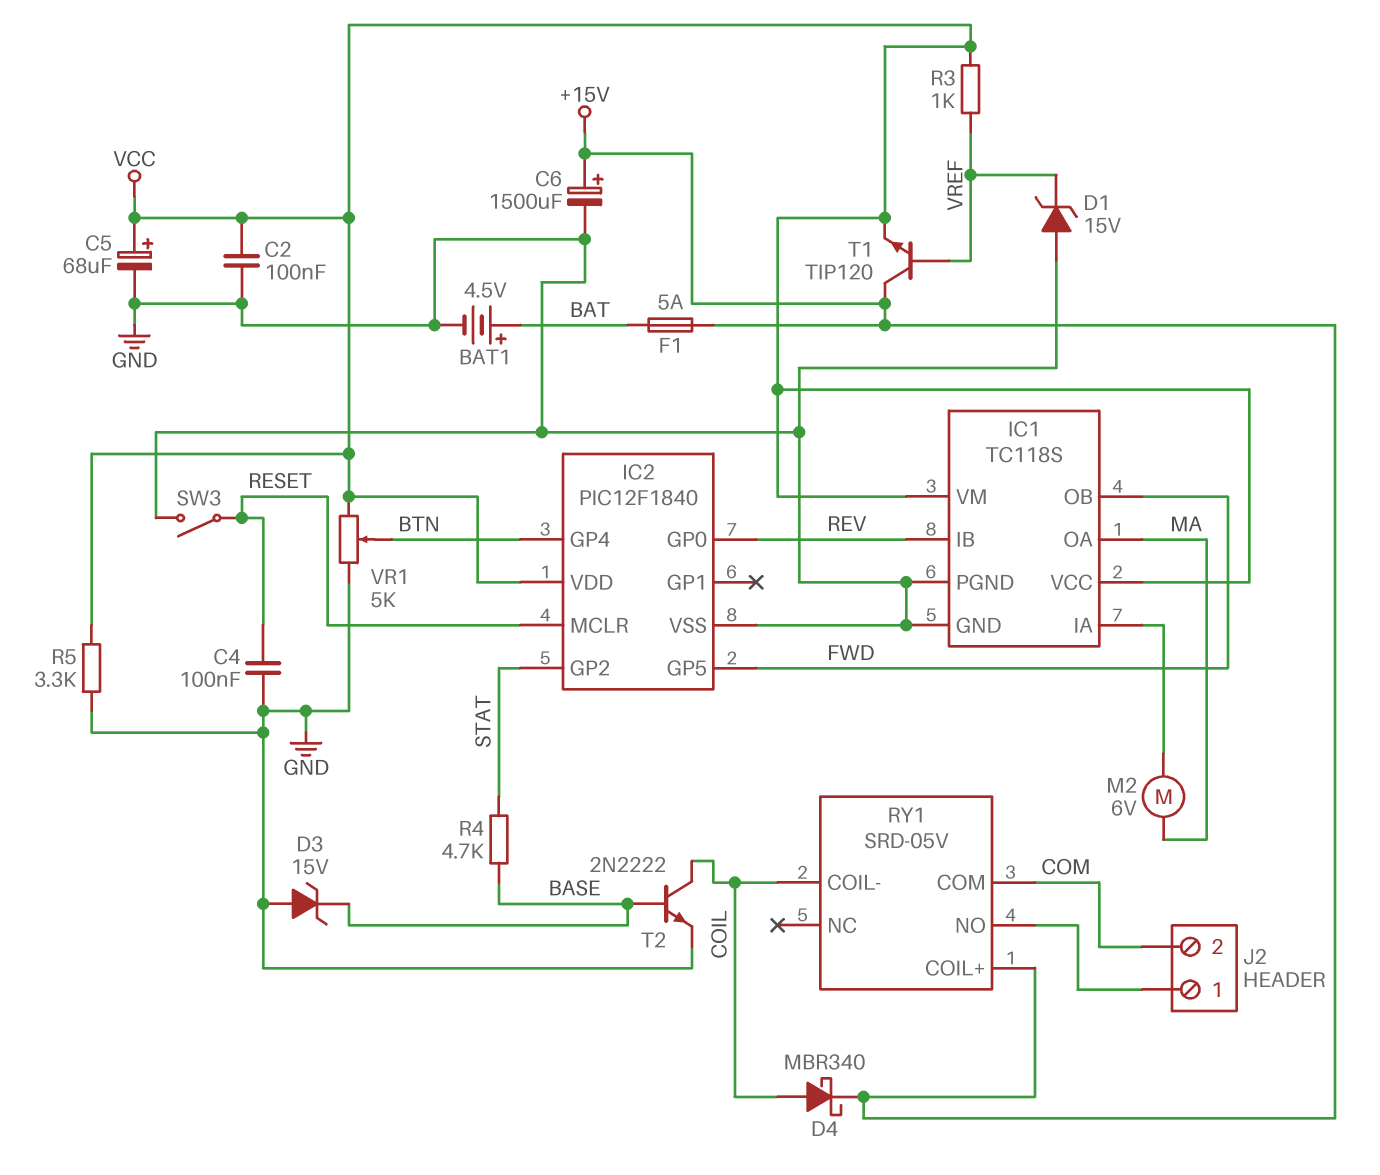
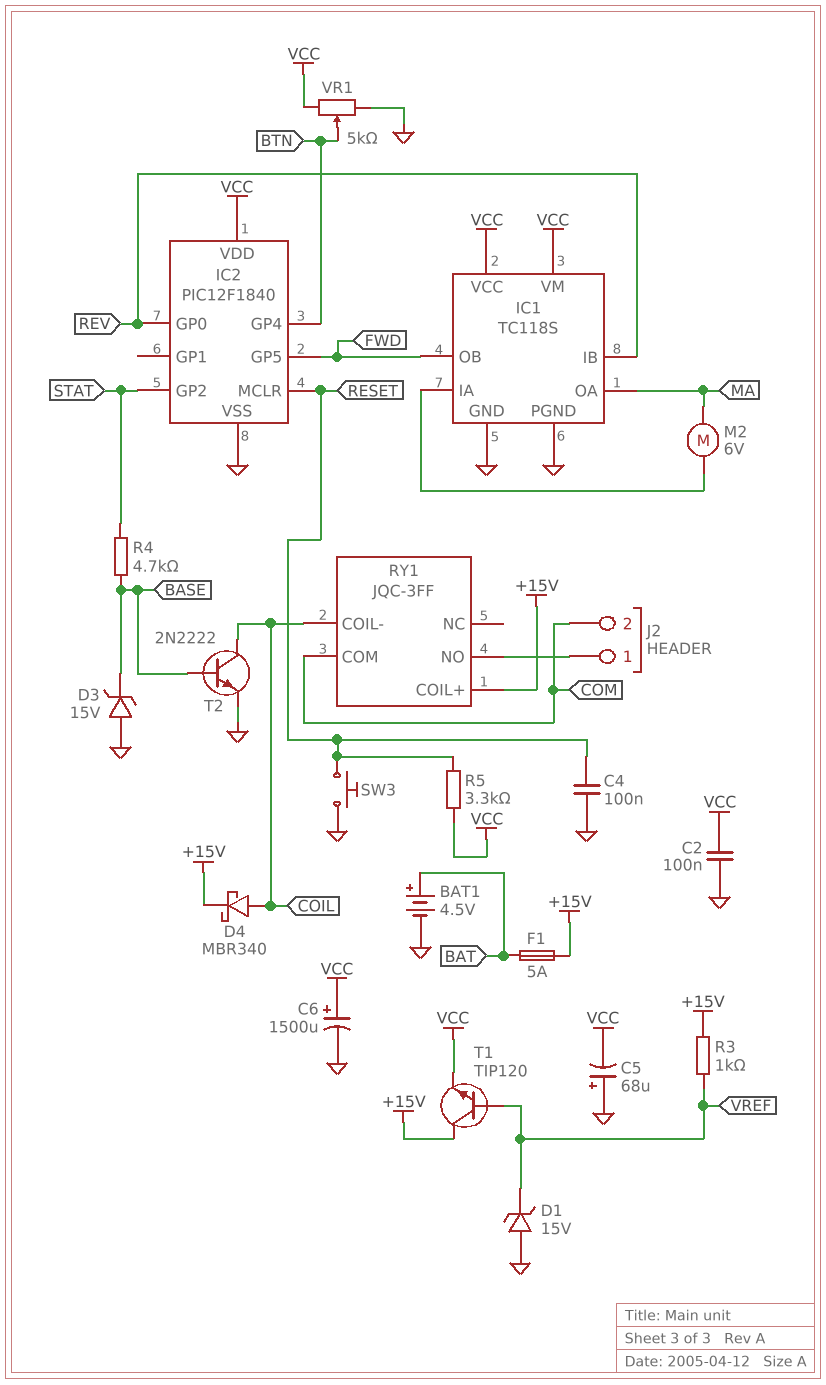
C5: 68uF (plus VCC, minus GND) -> 68uF (plus GND, minus VCC)
C6: 1500uF (plus +15V, minus GND) -> 1500uF (plus VCC, minus GND)
R3: 1k (VCC, VREF) -> 1k (+15V, VREF)
R5: 3.3k (GND, VCC) -> 3.3k (RESET, VCC)
RY1: SRD-05V -> JQC-3FF
SW3: switch (GND, RESET) -> button (GND, RESET)

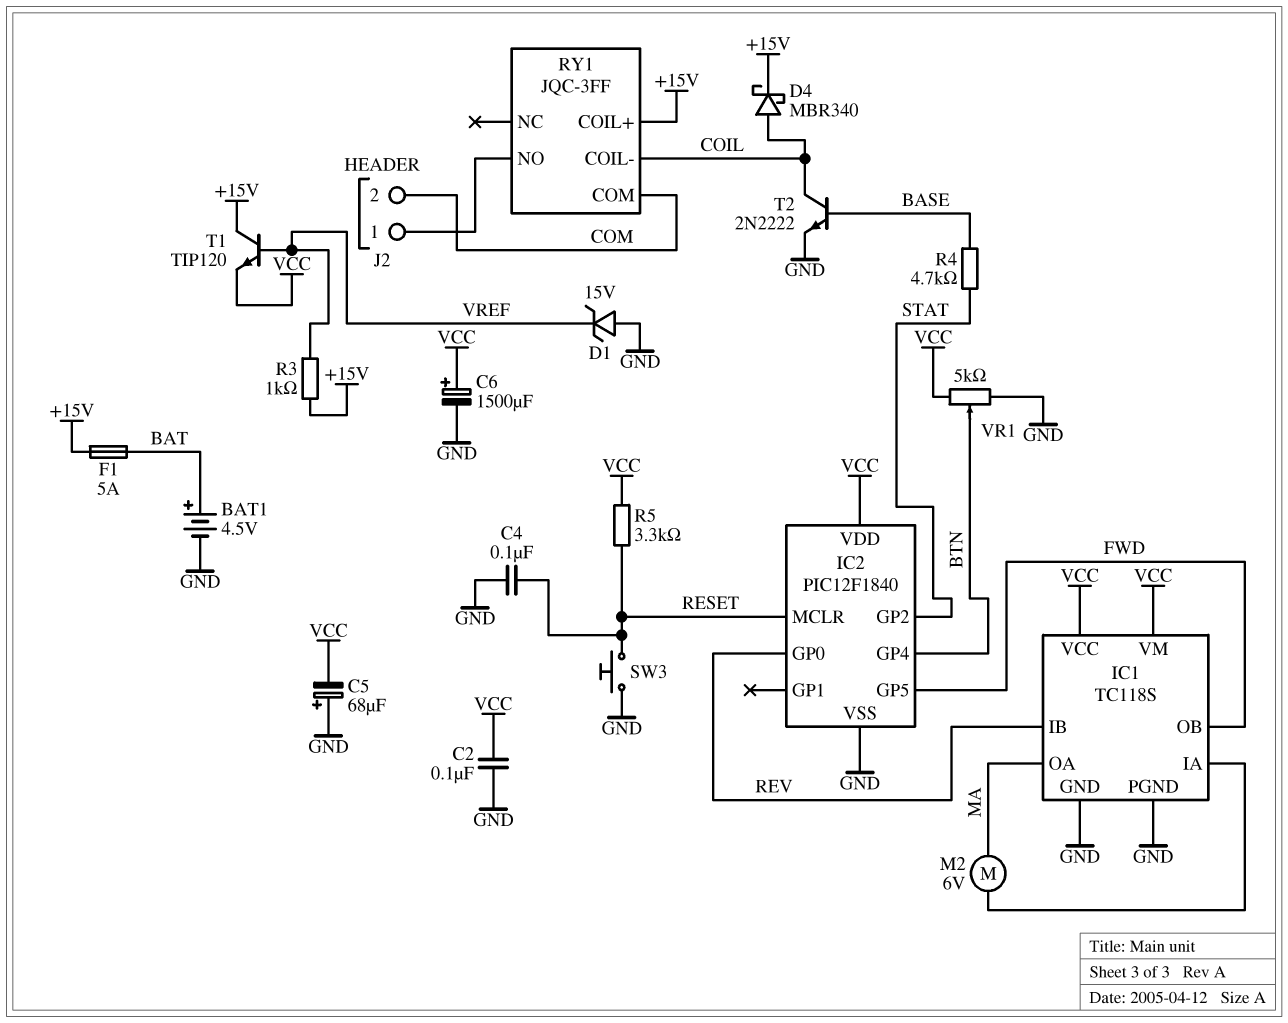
D3: zener 15V (A GND, K BASE) -> none

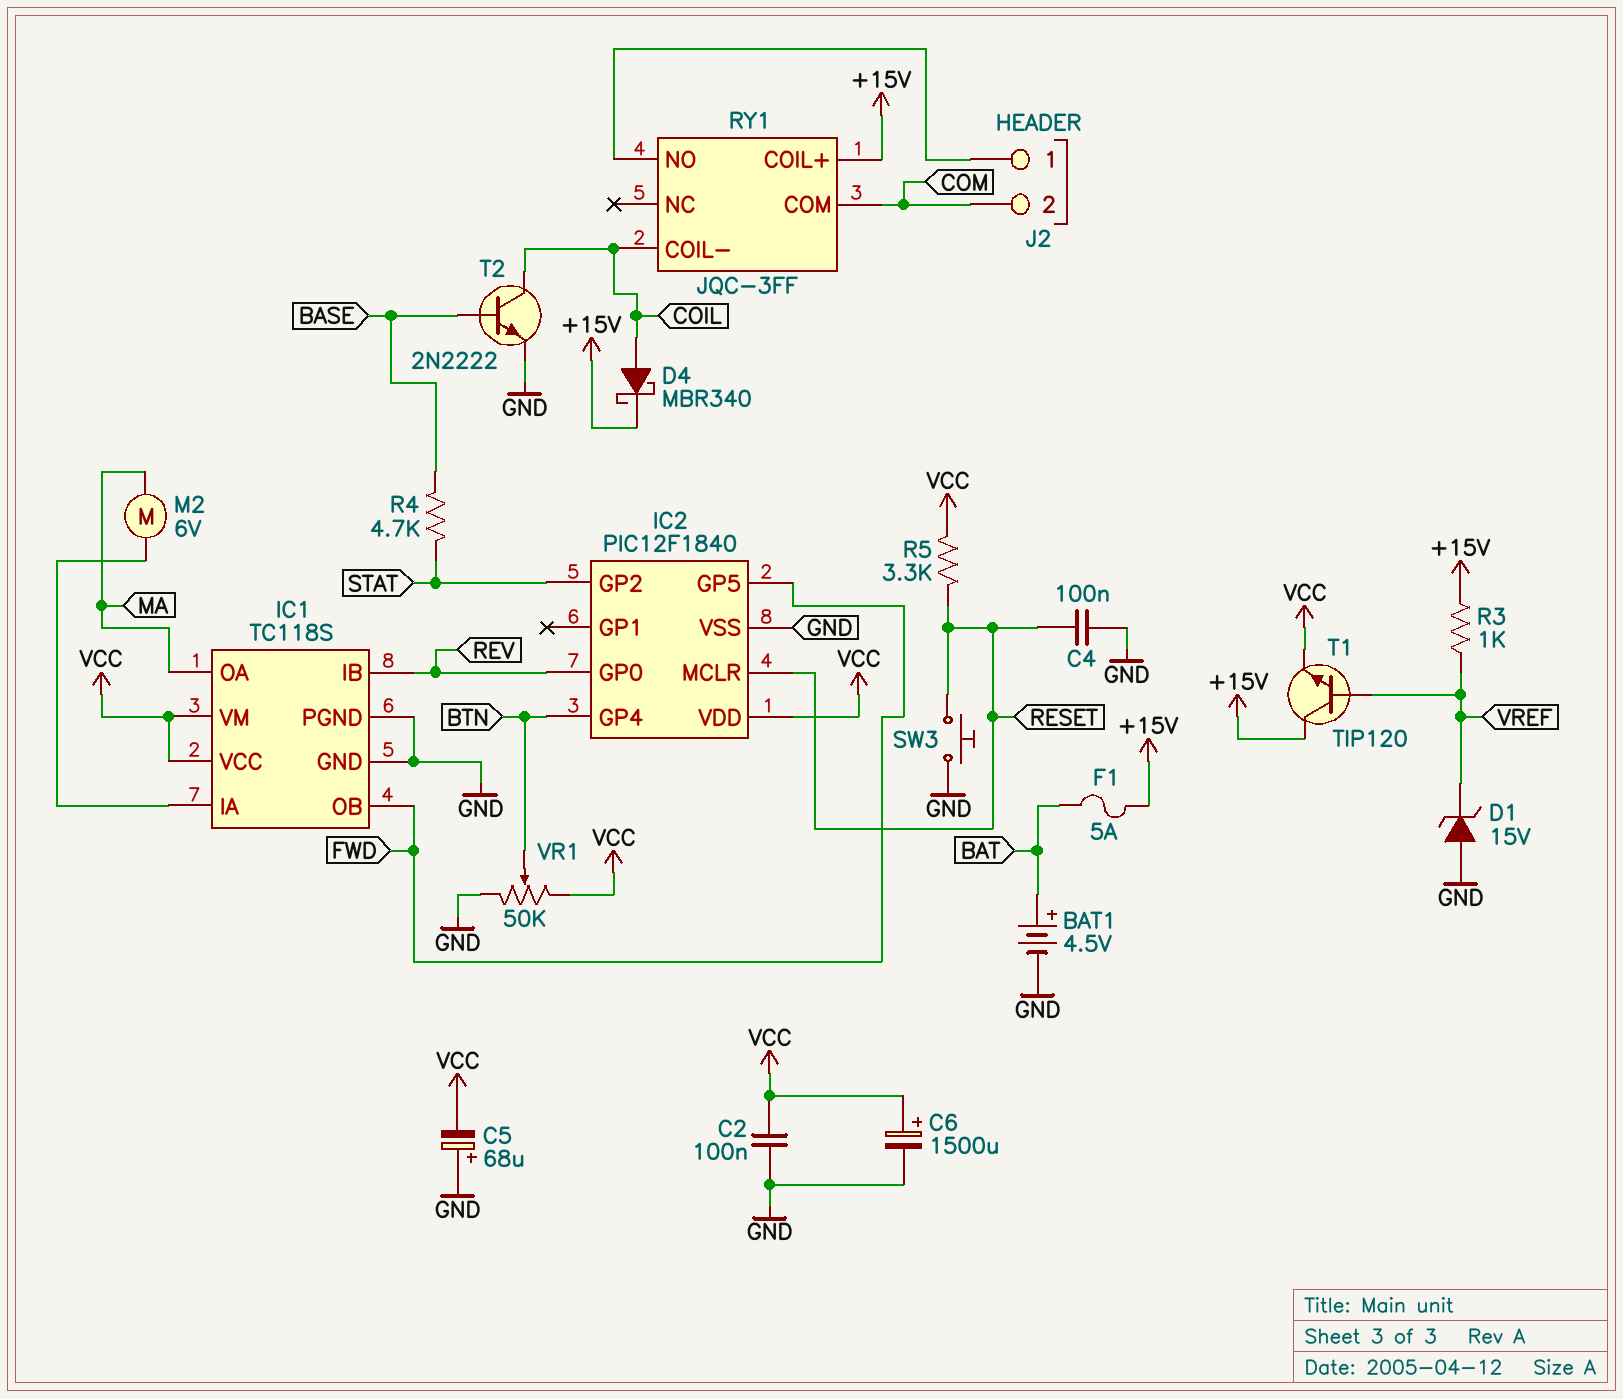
VR1: 5k (GND, VCC, wiper BTN) -> 50k (GND, VCC, wiper BTN)

